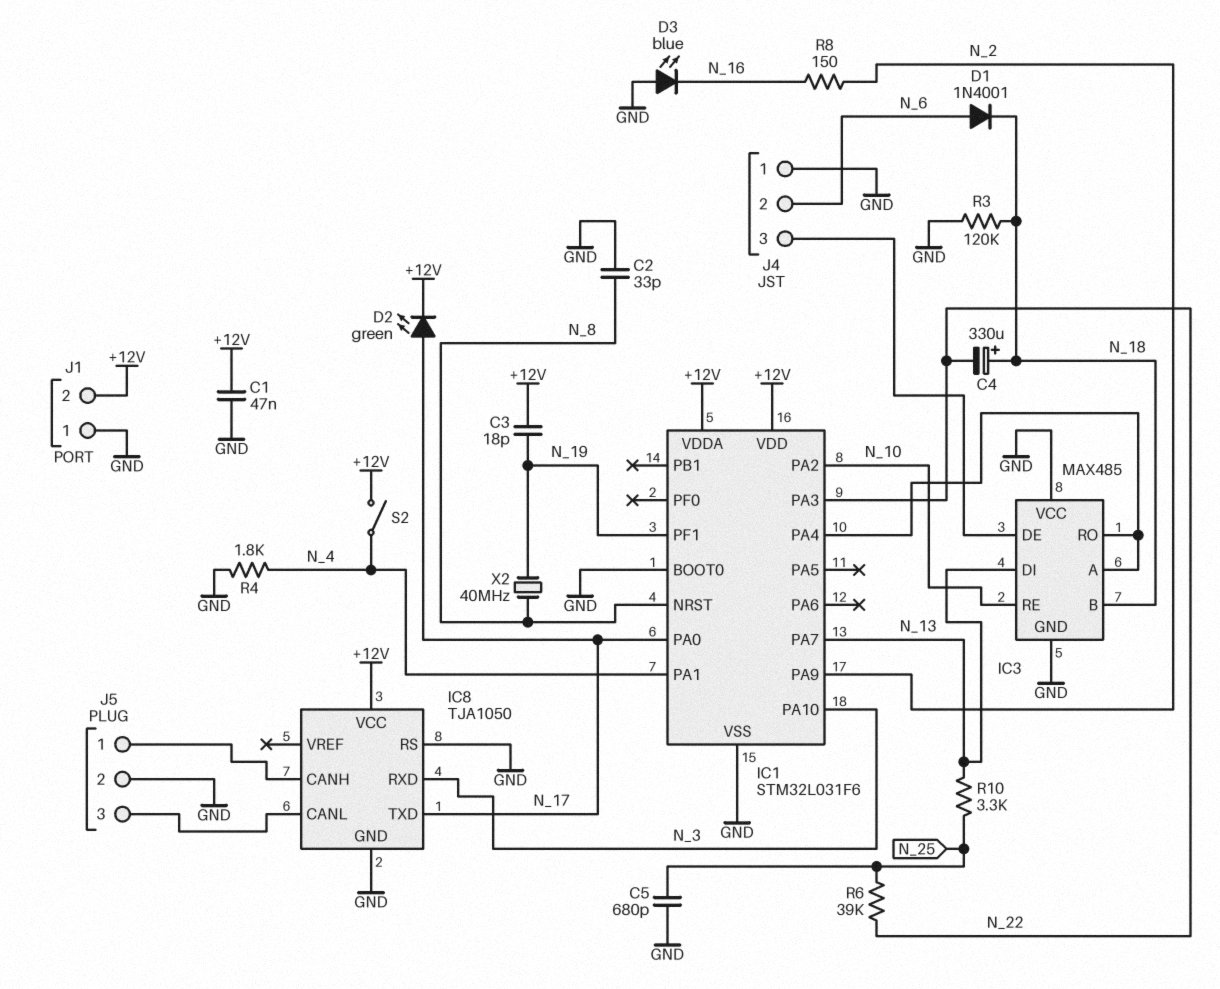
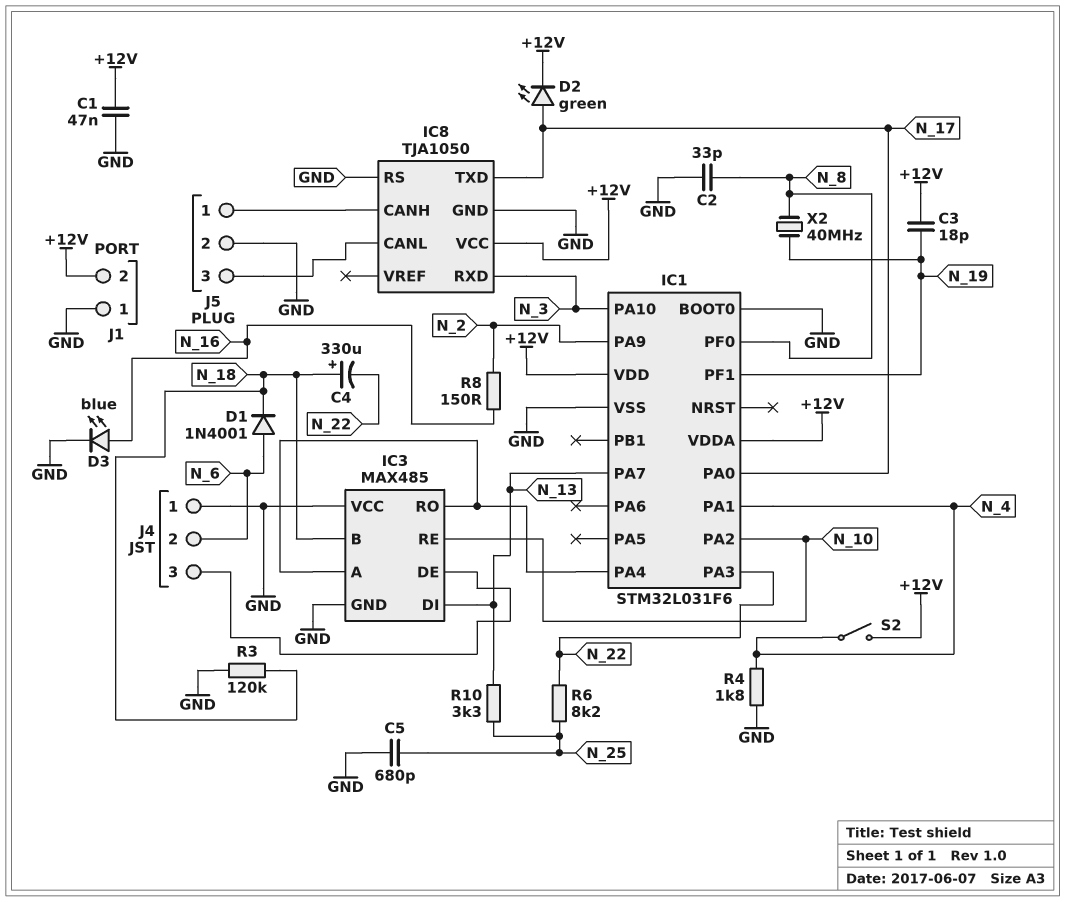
D3: LED blue (A GND, K N_16) -> LED blue (A N_16, K GND)
IC1 pin NRST: N_8 -> none
IC1 pin PF0: none -> N_8
R6: 39k (N_22, N_25) -> 8.2k (N_22, N_25)

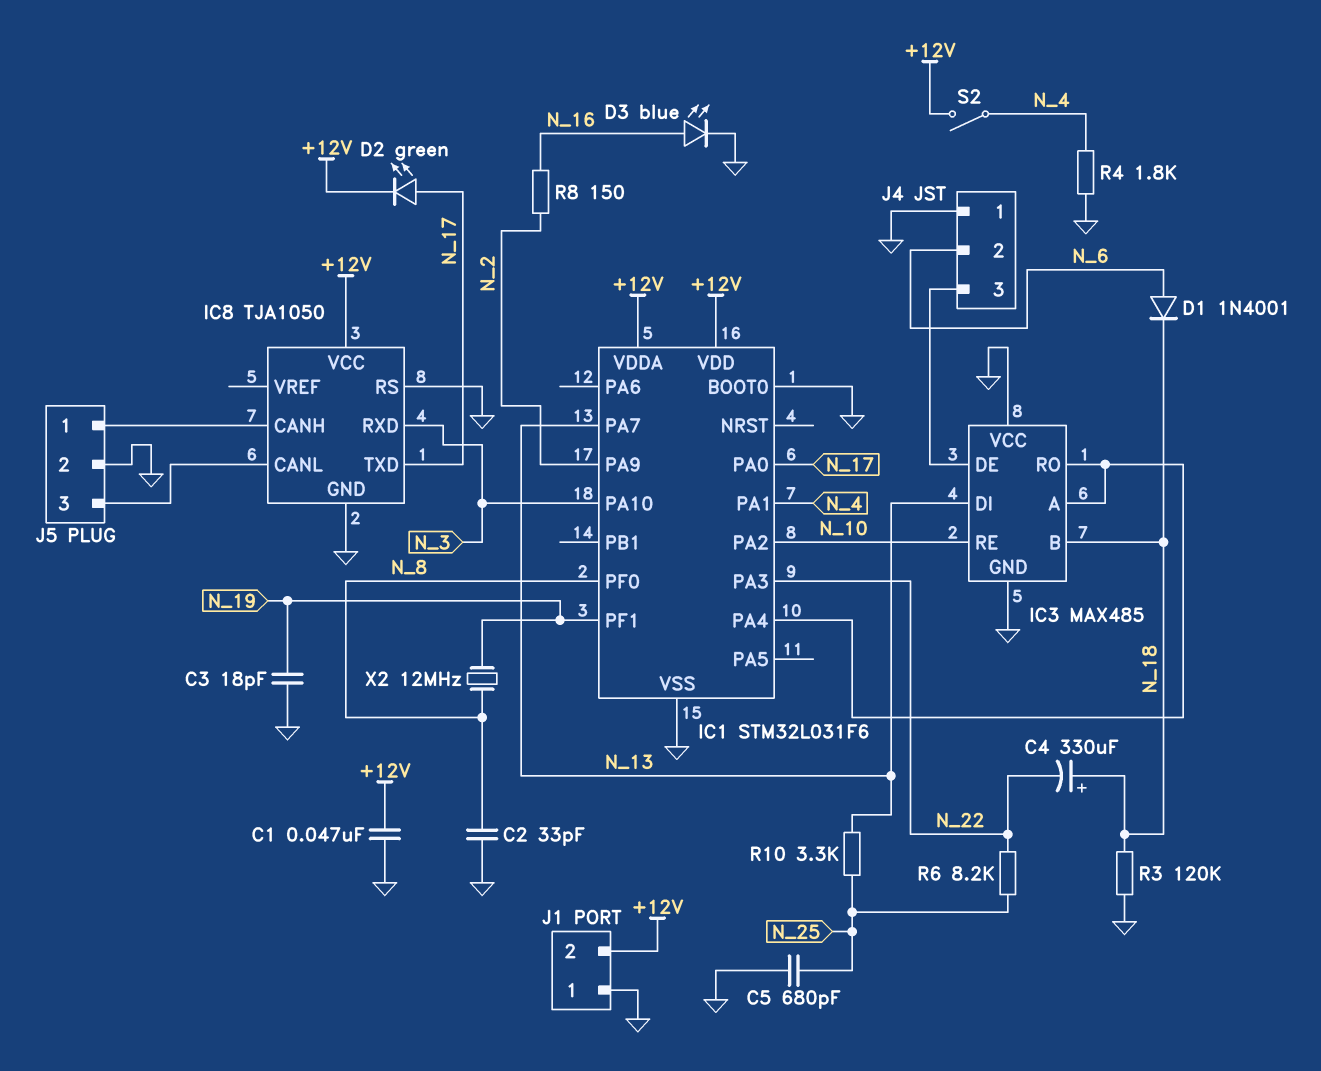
C3: 18pF (+12V, N_19) -> 18pF (GND, N_19)
X2: 40MHz (N_8, N_19) -> 12MHz (N_8, N_19)

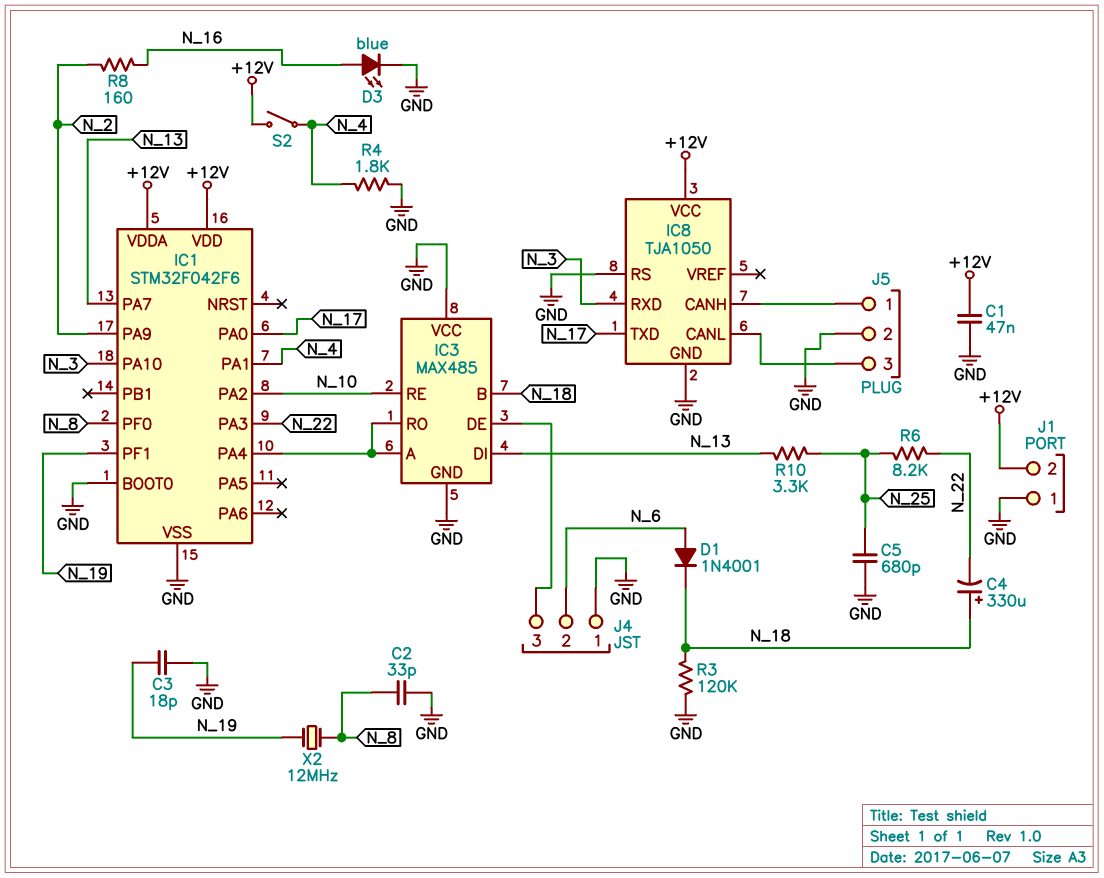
D2: LED green (A N_17, K +12V) -> none
IC1: STM32L031F6 -> STM32F042F6
R8: 150 (N_2, N_16) -> 160 (N_2, N_16)

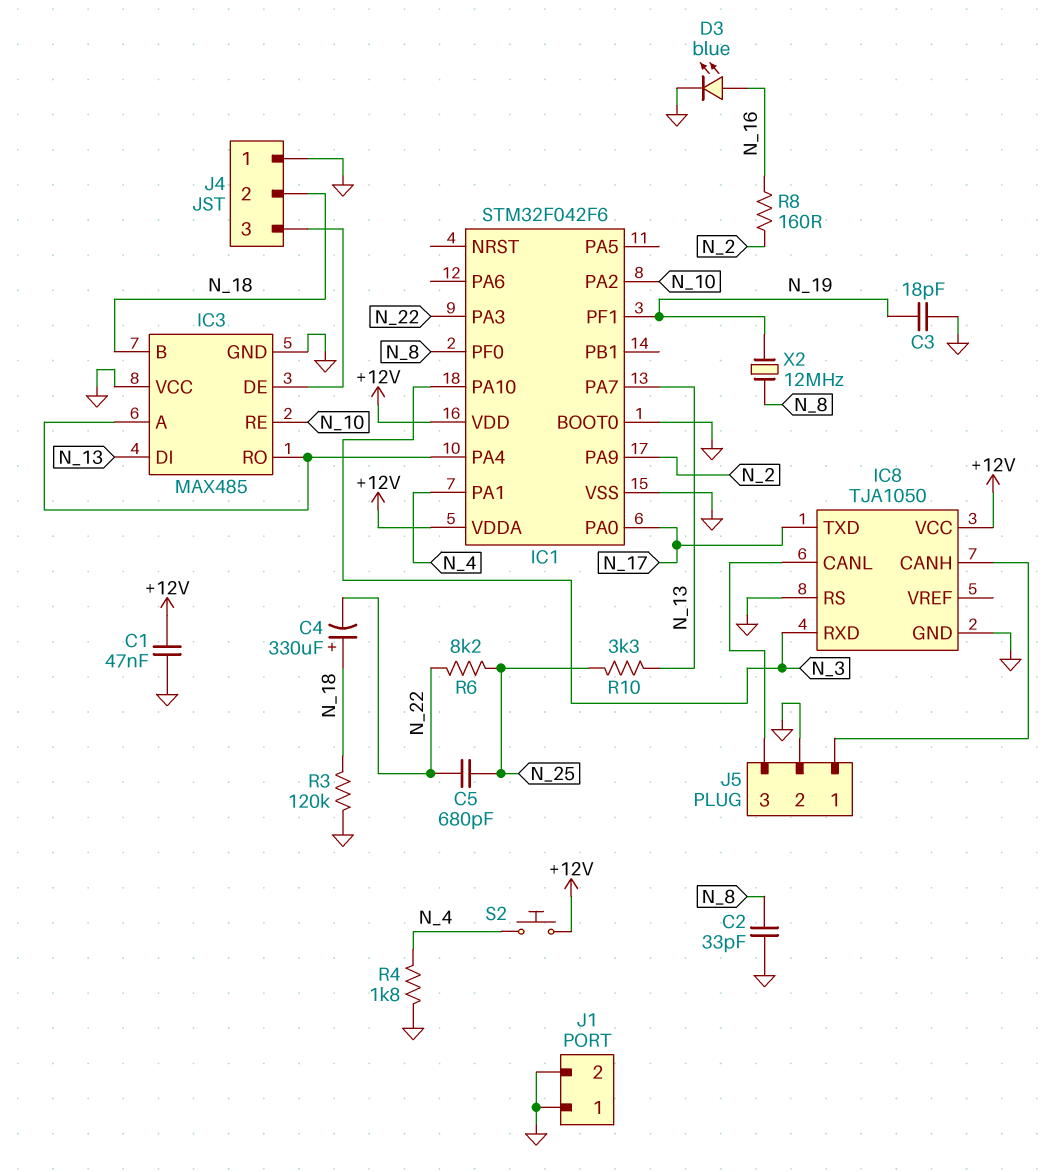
C5: 680pF (GND, N_25) -> 680pF (N_22, N_25)
D1: diode 1N4001 (A N_6, K N_18) -> none
J1 pin 2: +12V -> GND
J4 pin 2: N_6 -> N_18
S2: switch (+12V, N_4) -> button (+12V, N_4)

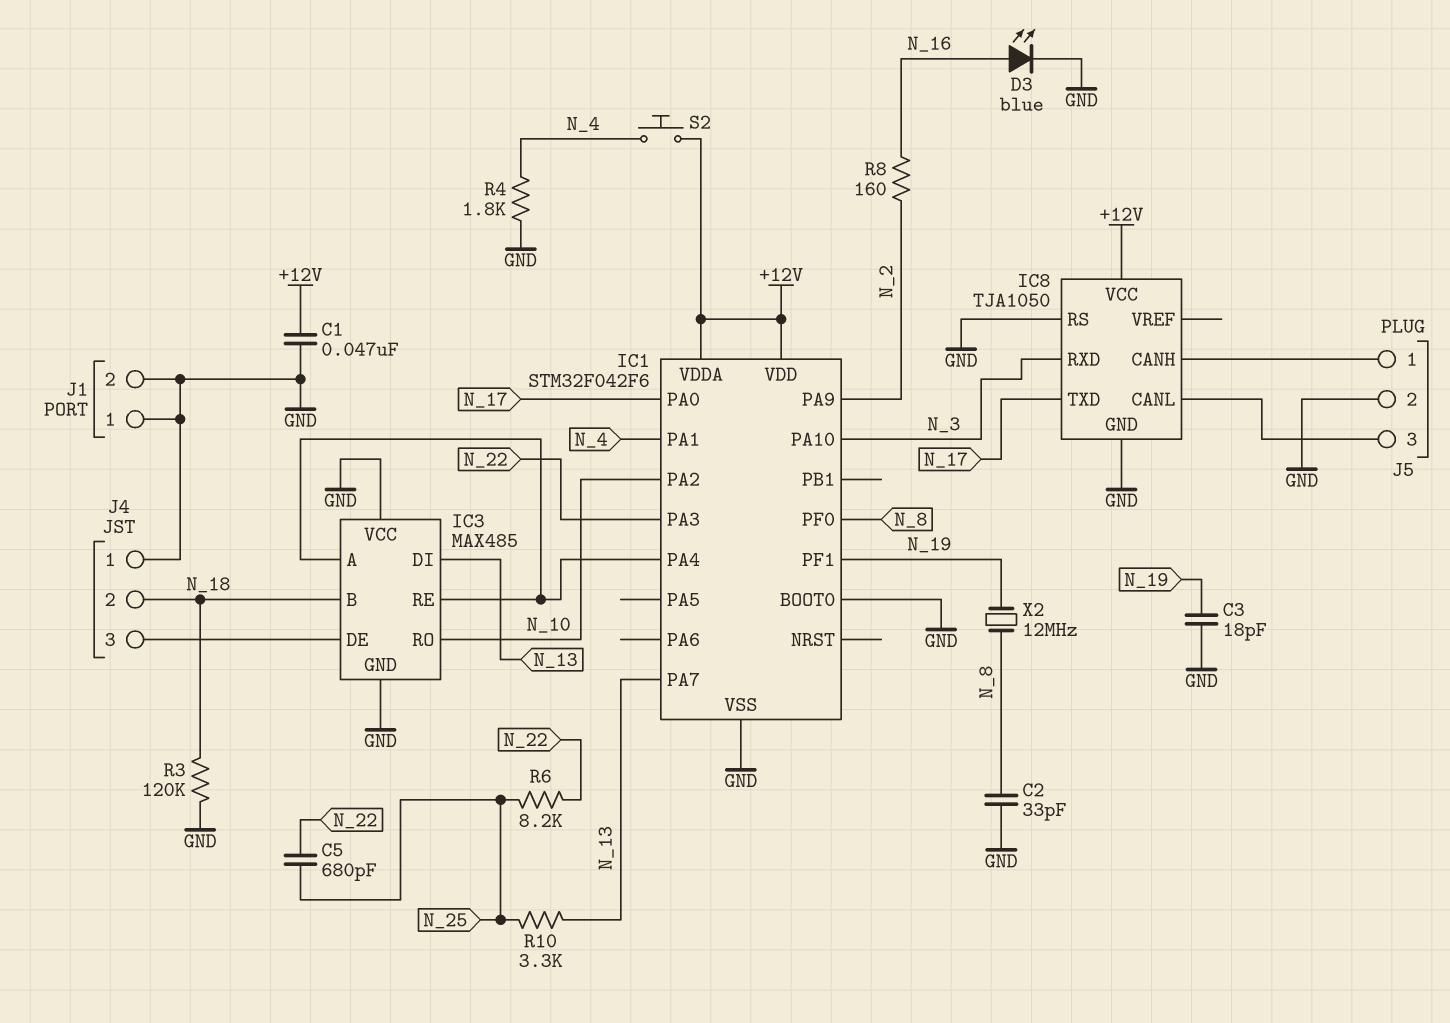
C4: 330uF (plus N_18, minus N_22) -> none
IC3 pin RE: N_10 -> IC1/PA4
IC3 pin RO: IC1/PA4 -> N_10

